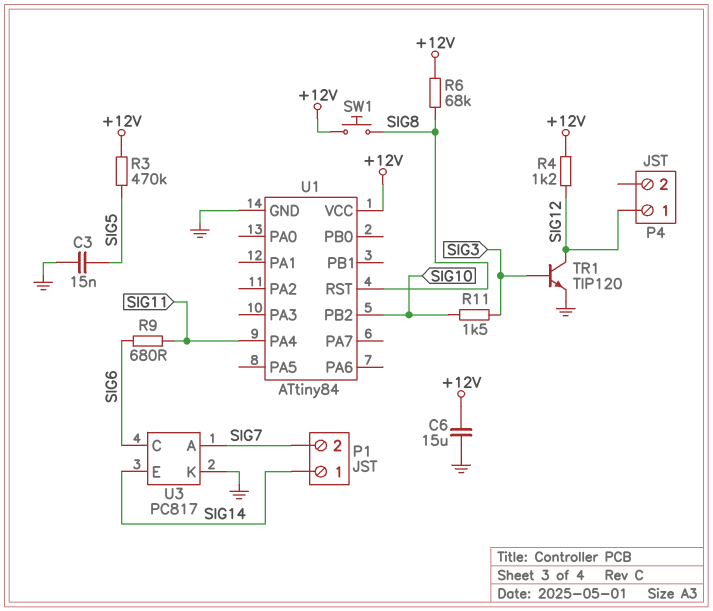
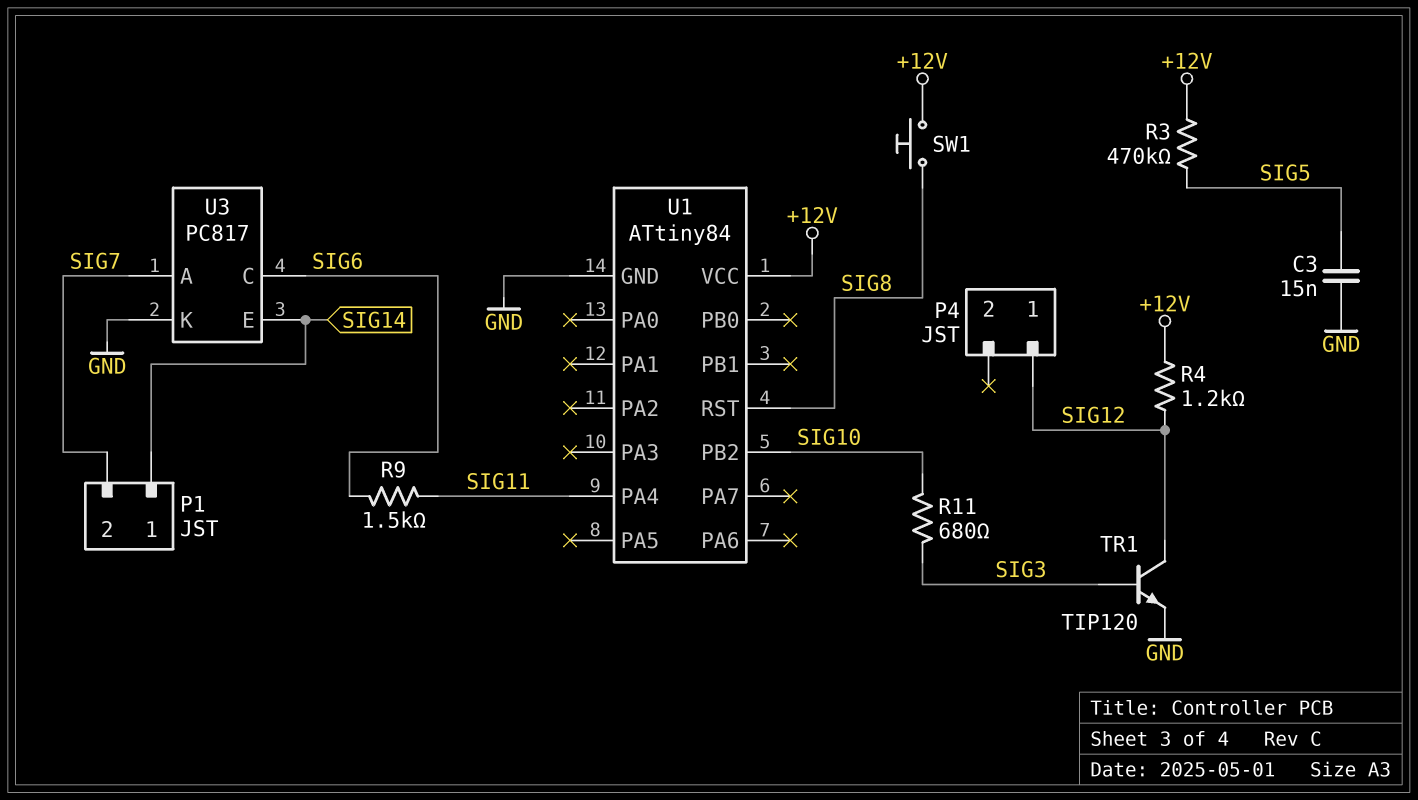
C6: 15uF (+12V, GND) -> none
R6: 68k (+12V, SIG8) -> none
R9: 680 (SIG6, SIG11) -> 1.5k (SIG6, SIG11)
R11: 1.5k (SIG3, SIG10) -> 680 (SIG3, SIG10)

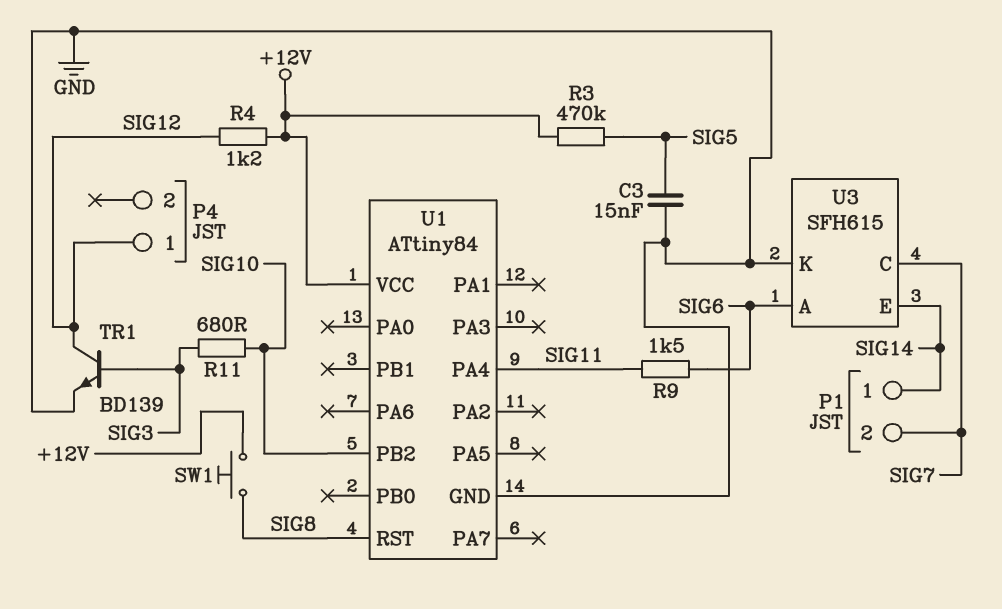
TR1: NPN TIP120 (B SIG3, C SIG12, E GND) -> NPN BD139 (B SIG3, C SIG12, E GND)
U3: PC817 -> SFH615
U3 pin A: SIG7 -> SIG6
U3 pin C: SIG6 -> SIG7

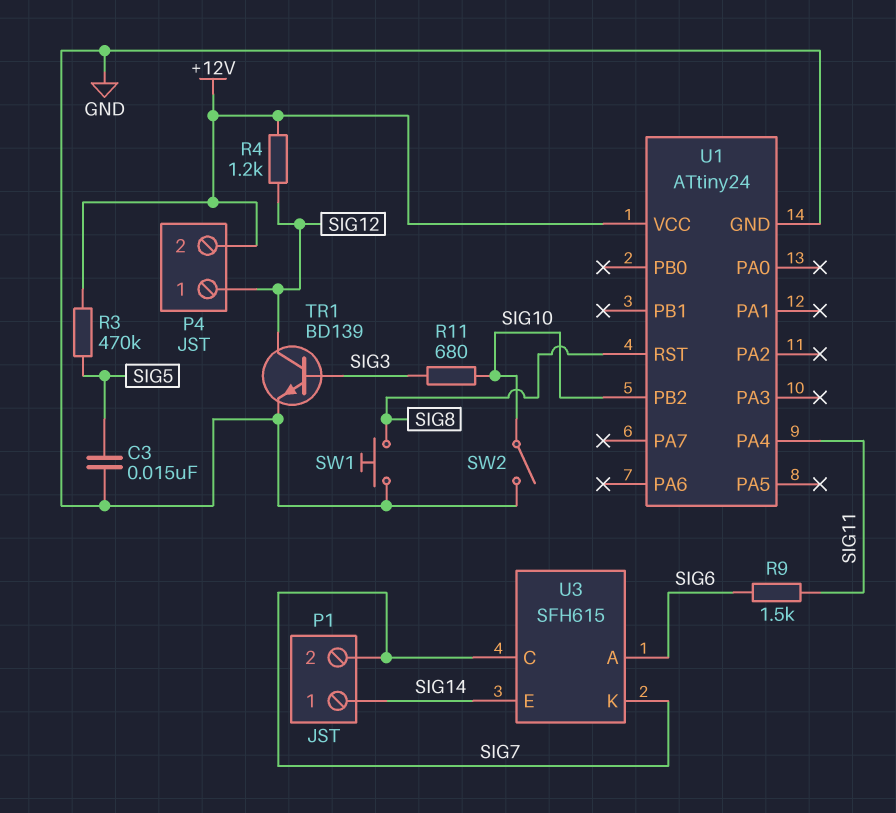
P4 pin 2: none -> +12V
SW1: button (+12V, SIG8) -> button (GND, SIG8)
SW2: none -> switch (GND, SIG10)
U1: ATtiny84 -> ATtiny24
U3 pin K: GND -> SIG7

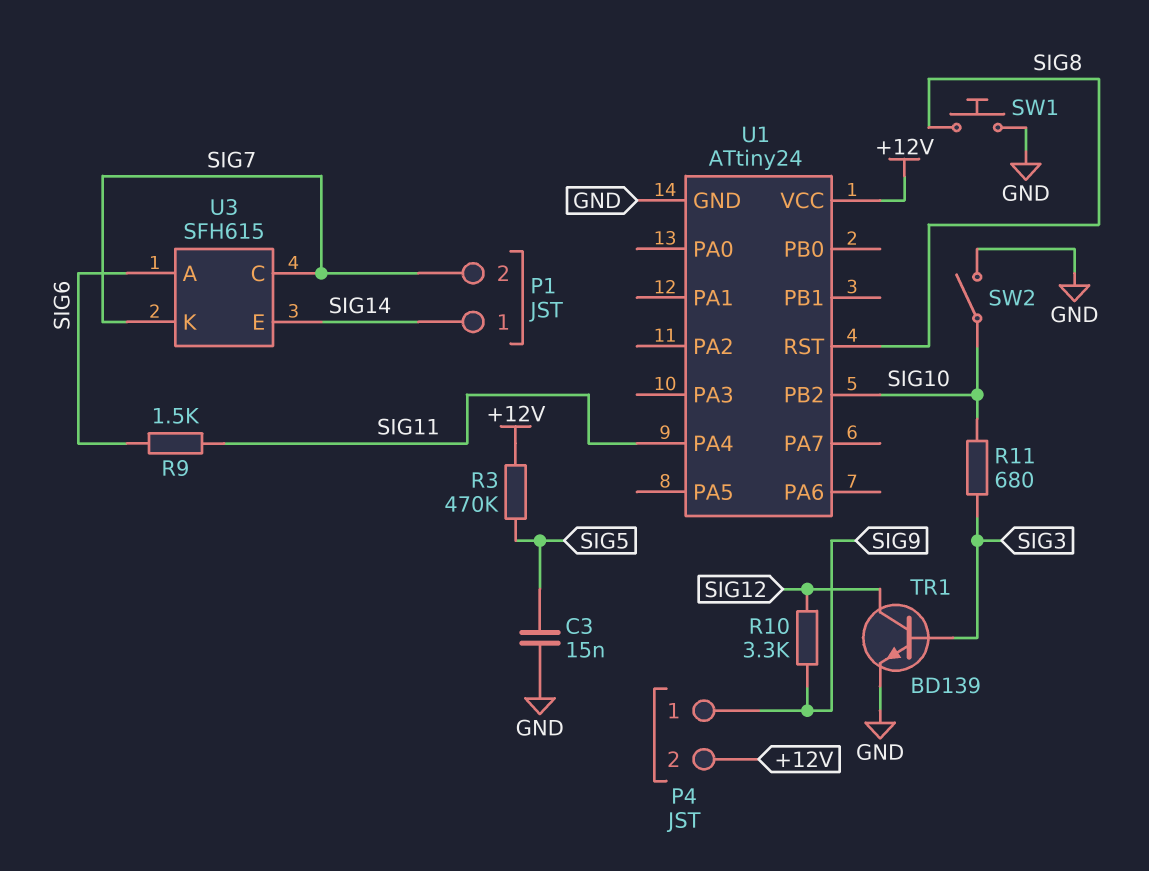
P4 pin 1: SIG12 -> SIG9
R4: 1.2k (+12V, SIG12) -> none
R10: none -> 3.3k (SIG9, SIG12)

